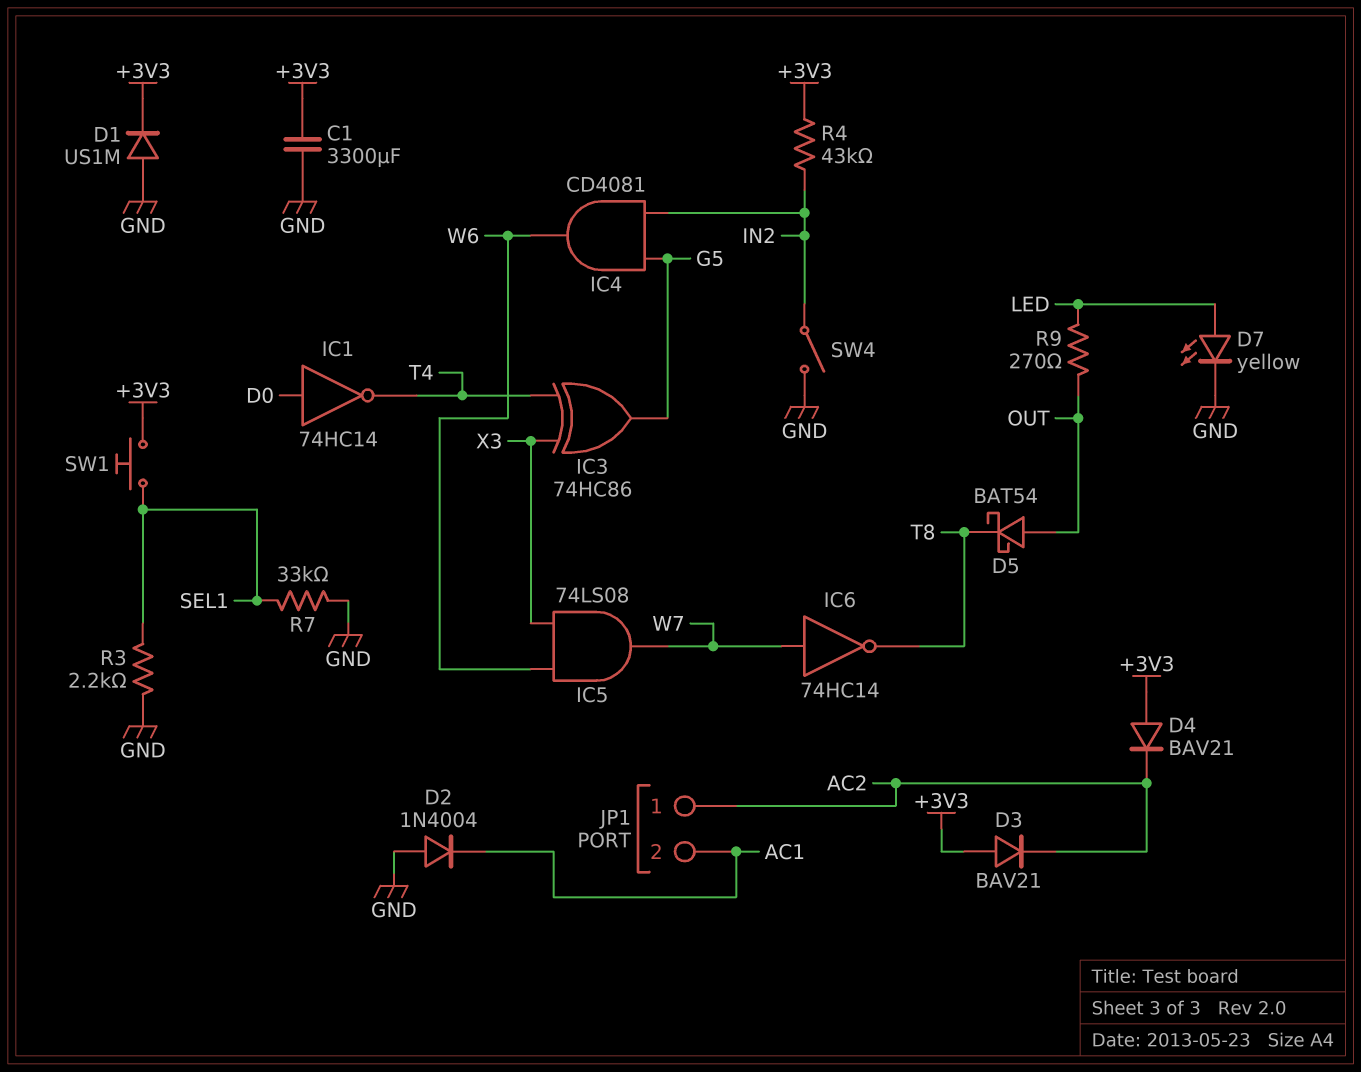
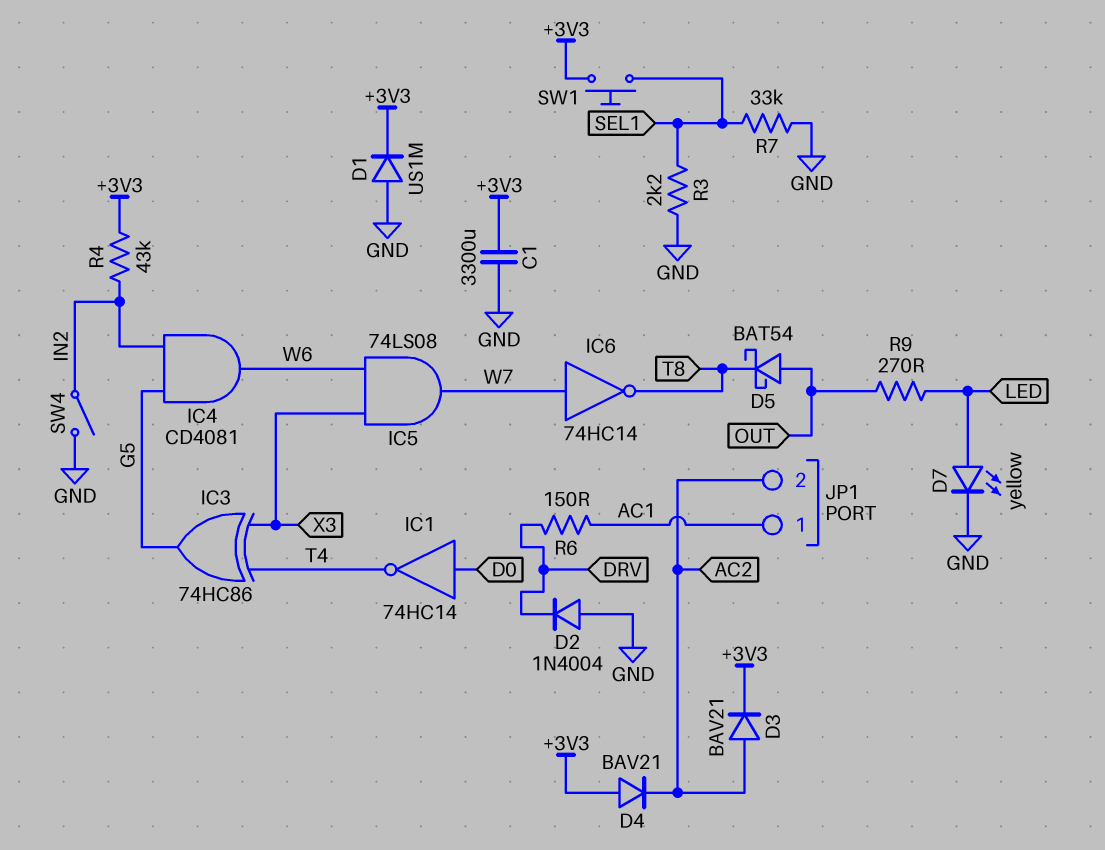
D2: diode 1N4004 (A GND, K AC1) -> diode 1N4004 (A GND, K DRV)
D3: diode BAV21 (A +3V3, K AC2) -> diode BAV21 (A AC2, K +3V3)
JP1 pin 1: AC2 -> AC1
JP1 pin 2: AC1 -> AC2
R6: none -> 150 (AC1, DRV)

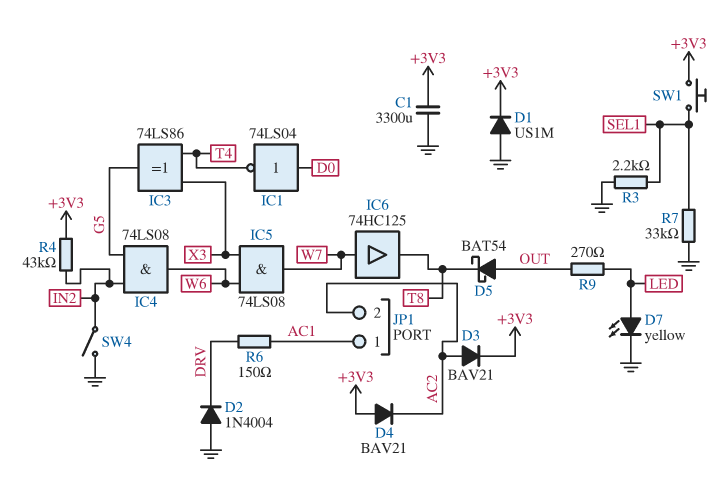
IC1: NOT 74HC14 (in D0, out T4) -> NOT 74LS04 (in D0, out T4)
IC3: XOR 74HC86 (in T4, in X3, out G5) -> XOR 74LS86 (in T4, in X3, out G5)
IC4: AND CD4081 (in G5, in IN2, out W6) -> AND 74LS08 (in G5, in IN2, out W6)
IC6: NOT 74HC14 (in W7, out T8) -> buffer 74HC125 (in W7, out T8)

